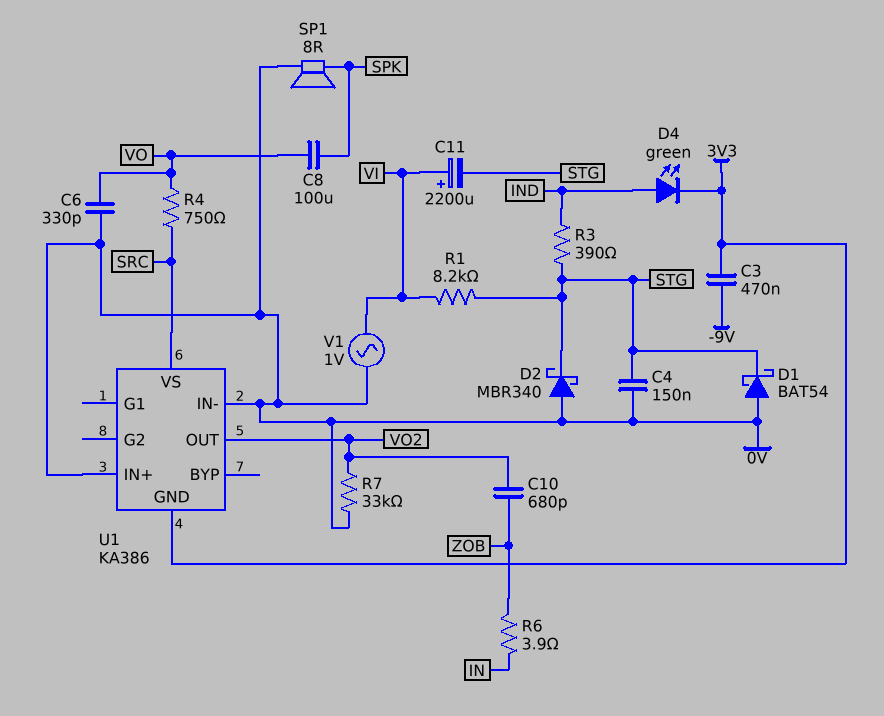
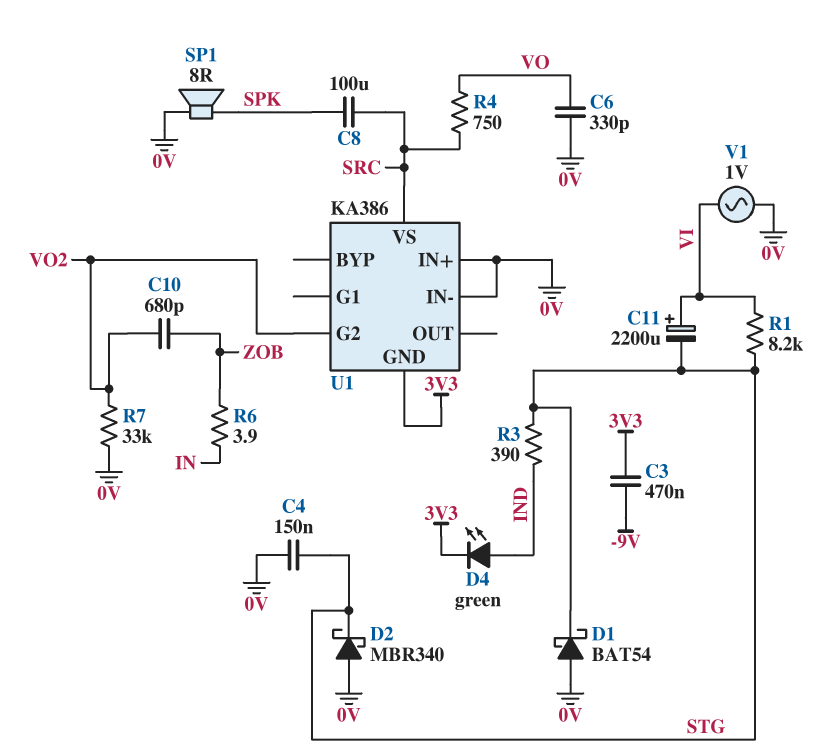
C8: 100uF (SPK, VO) -> 100uF (SPK, SRC)
U1 pin G2: none -> VO2
U1 pin OUT: VO2 -> none

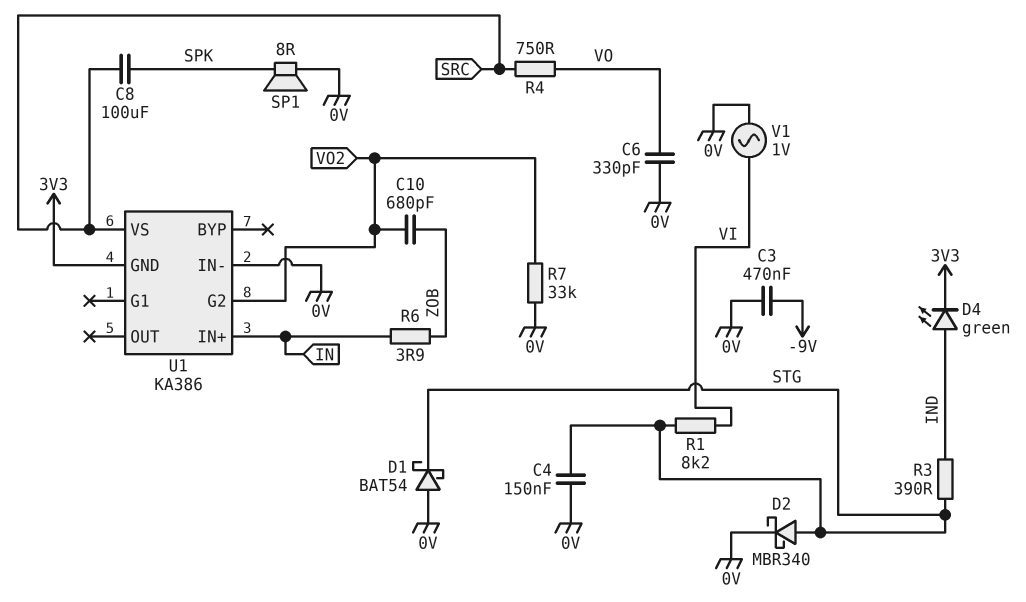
C3: 470nF (-9V, 3V3) -> 470nF (-9V, 0V)
C11: 2200uF (plus VI, minus STG) -> none
D2: schottky MBR340 (A 0V, K STG) -> schottky MBR340 (A STG, K 0V)
U1 pin IN+: 0V -> IN

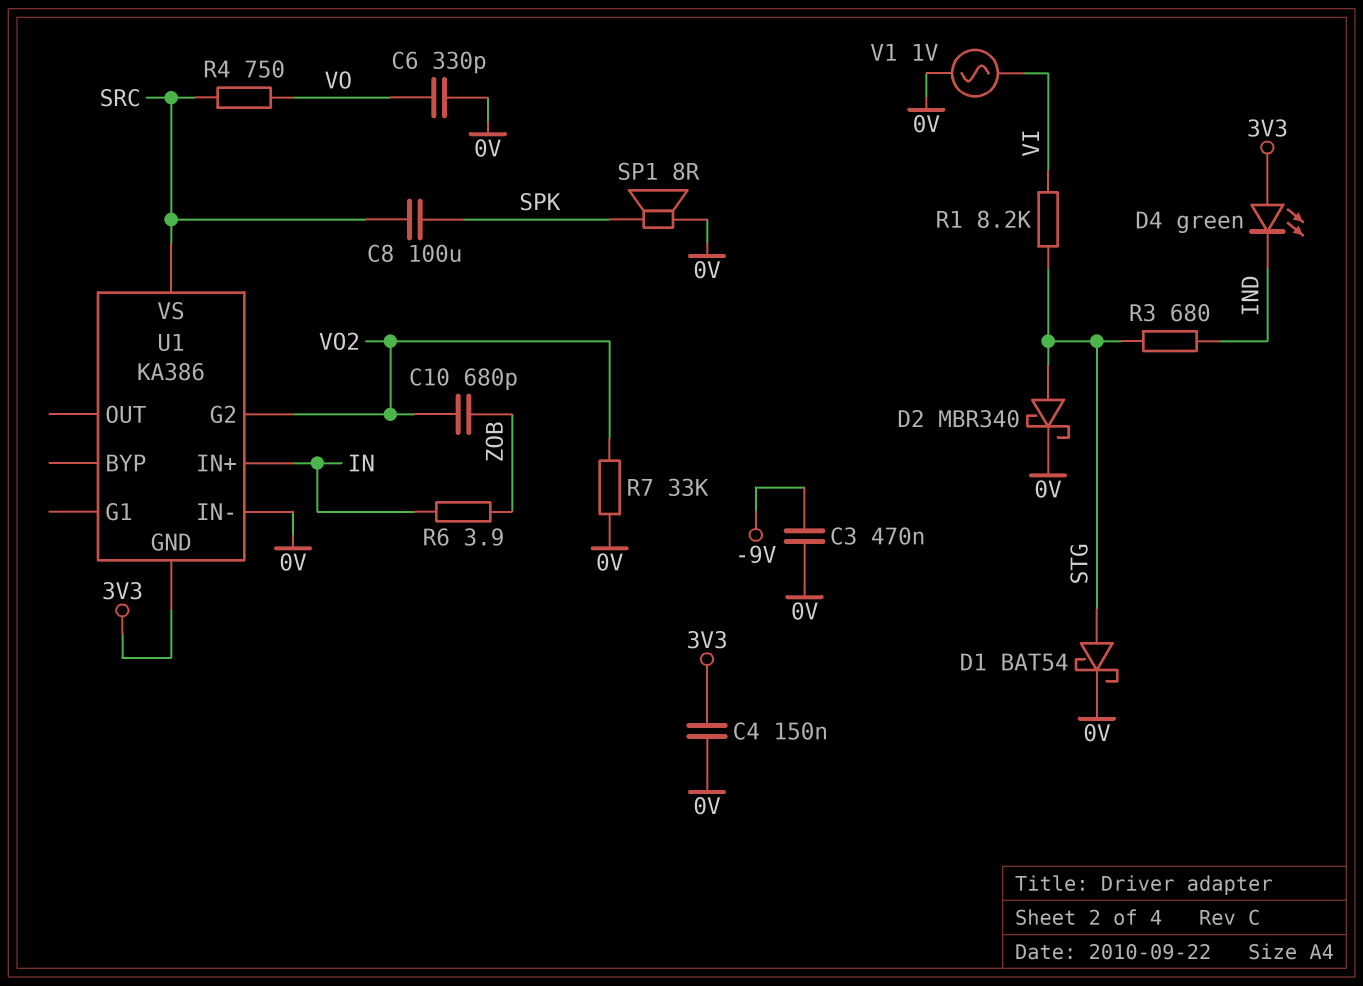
C4: 150nF (0V, STG) -> 150nF (0V, 3V3)
D1: schottky BAT54 (A 0V, K STG) -> schottky BAT54 (A STG, K 0V)
D4: LED green (A IND, K 3V3) -> LED green (A 3V3, K IND)
R3: 390 (IND, STG) -> 680 (IND, STG)

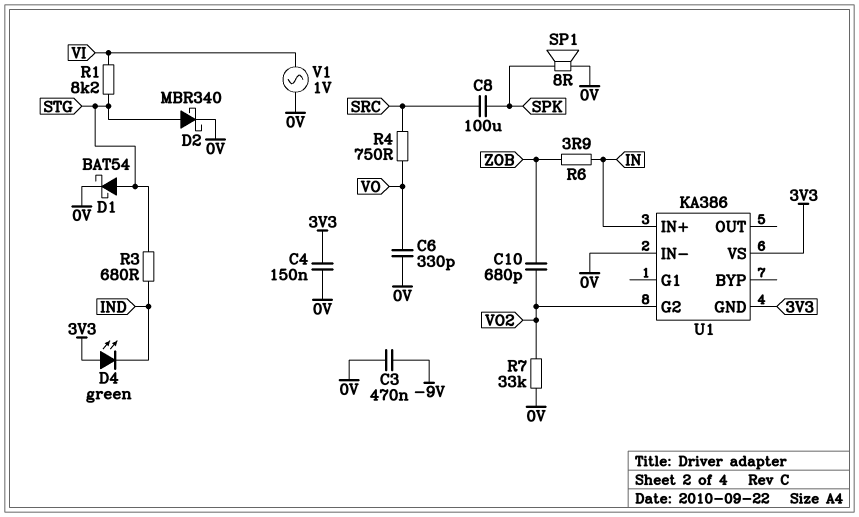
U1 pin VS: SRC -> 3V3

